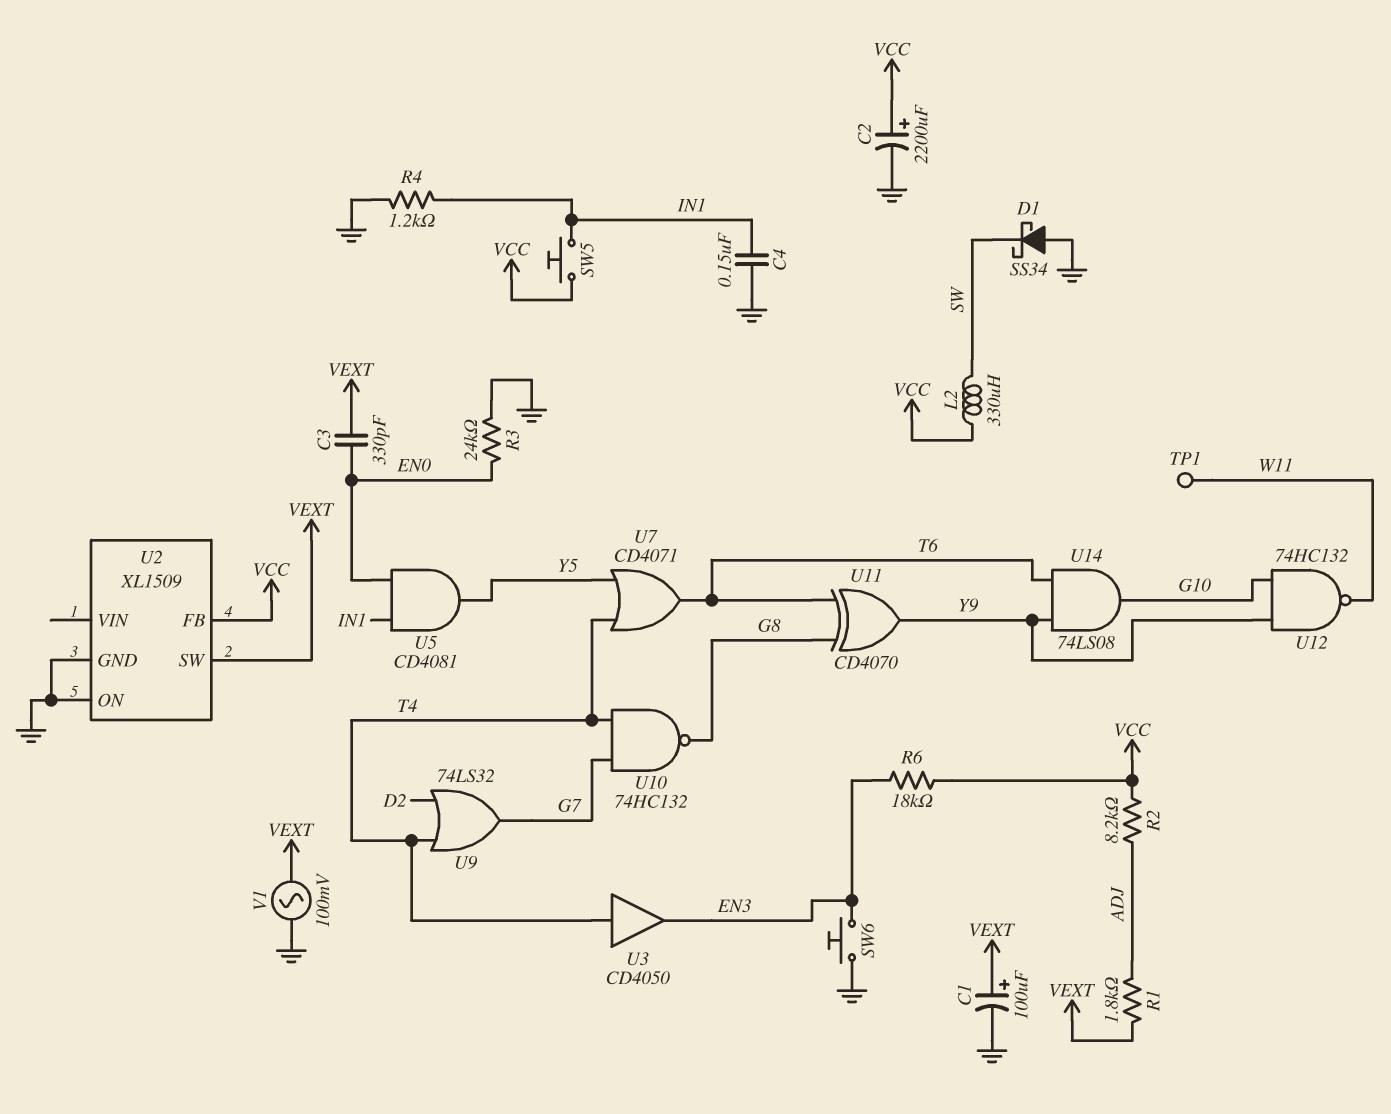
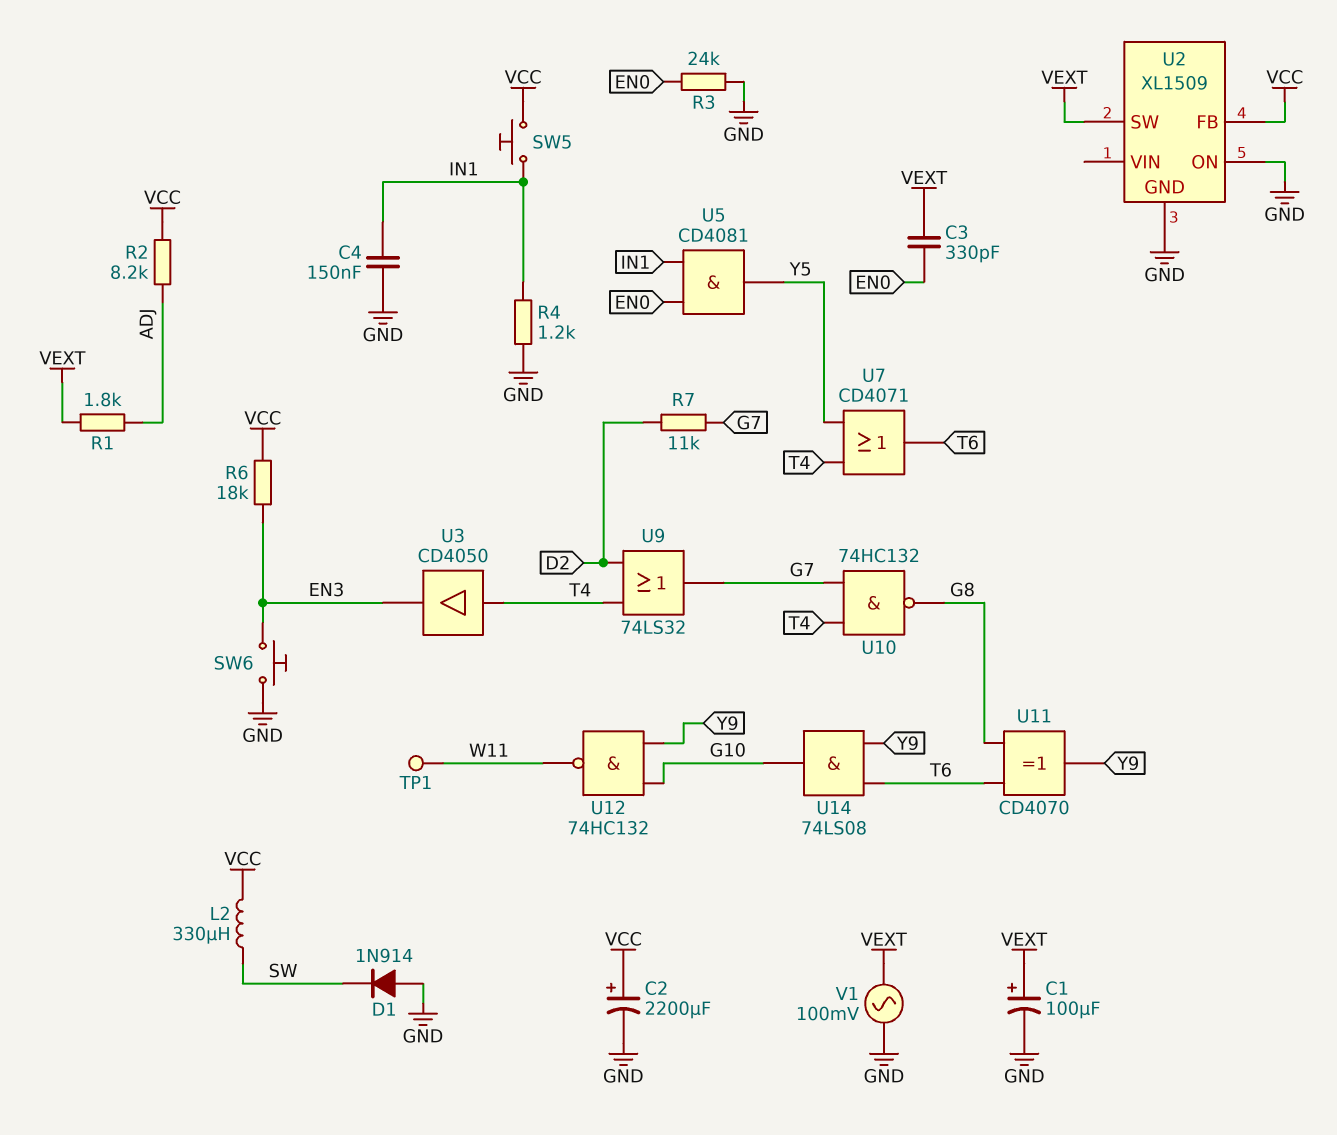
D1: schottky SS34 (A GND, K SW) -> diode 1N914 (A GND, K SW)
R7: none -> 11k (D2, G7)

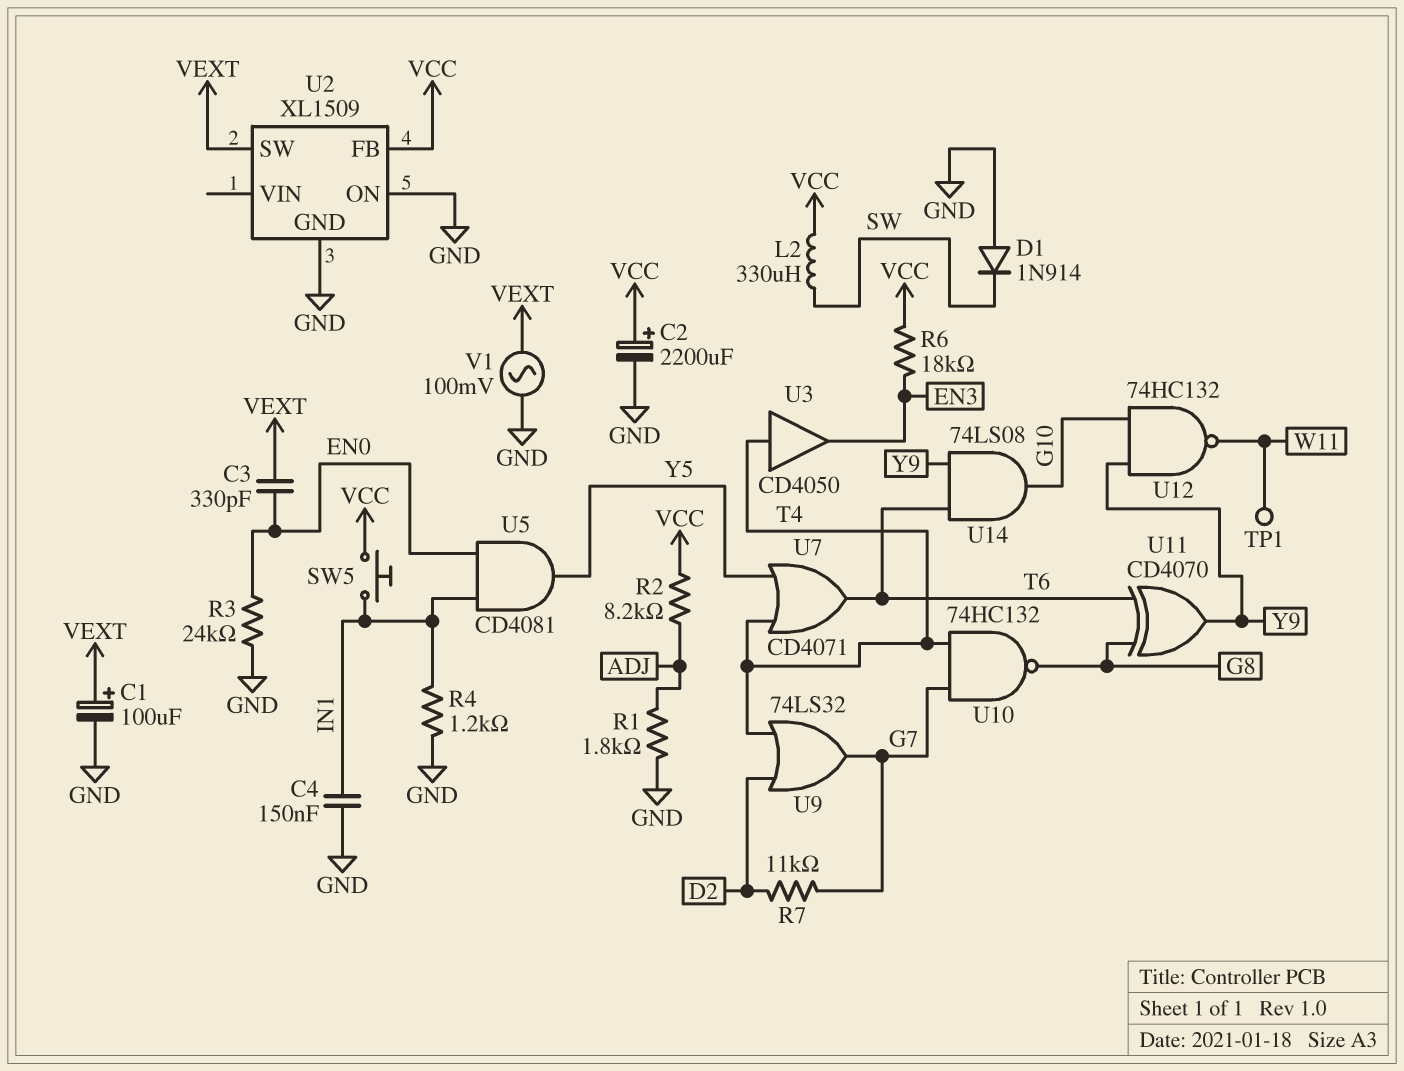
R1: 1.8k (ADJ, VEXT) -> 1.8k (ADJ, GND)
SW6: button (EN3, GND) -> none

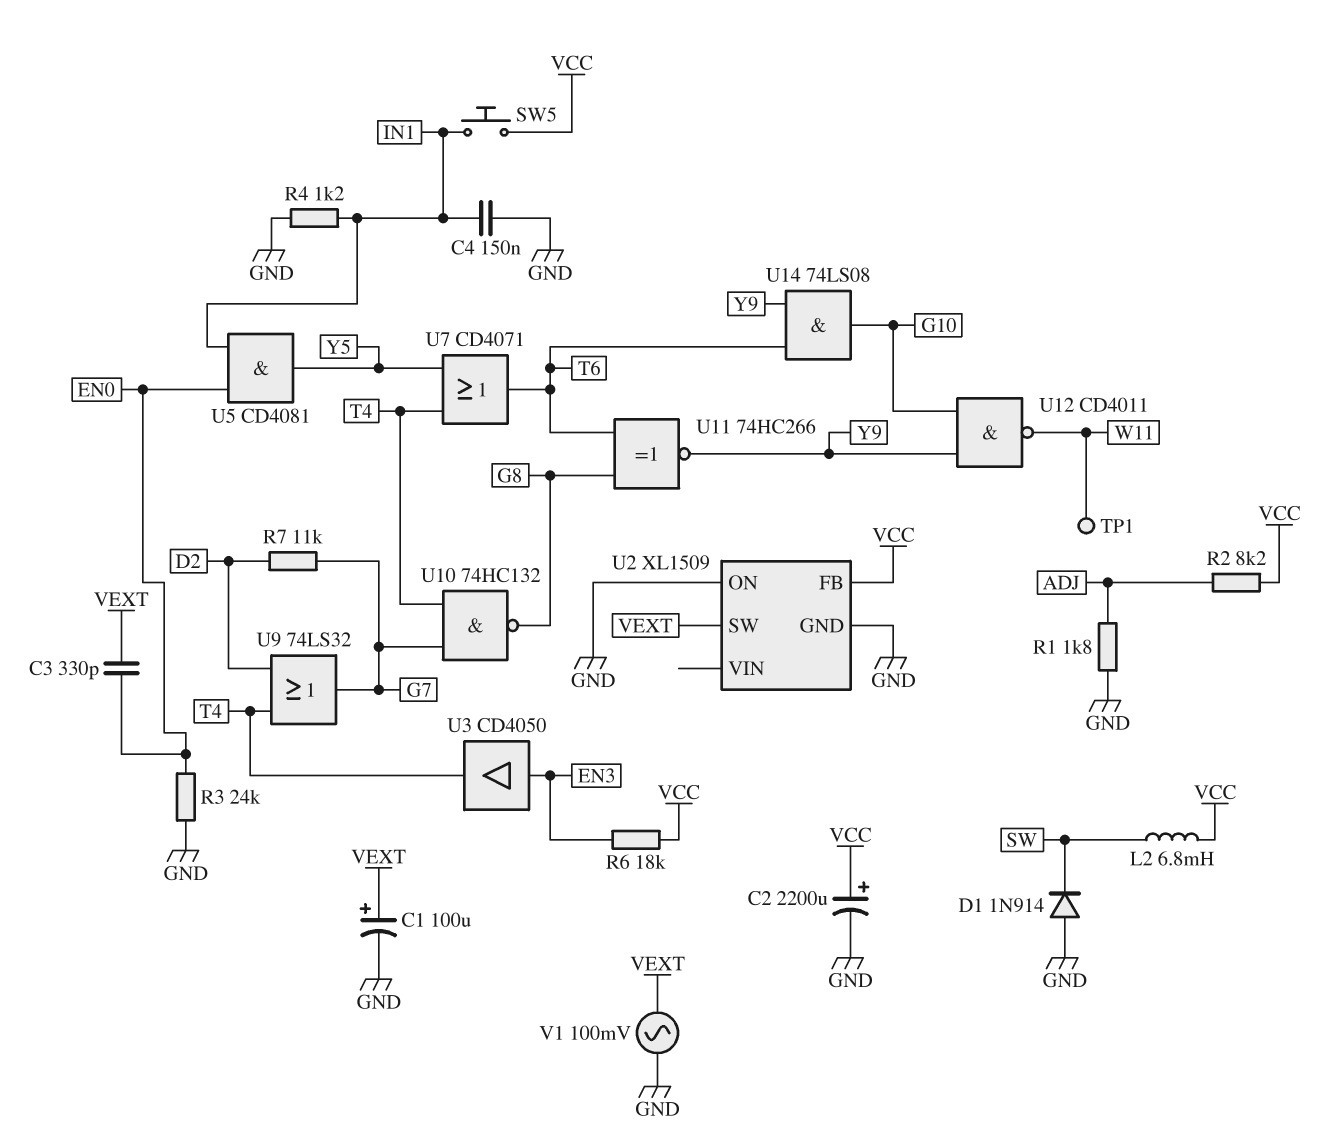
L2: 330uH (SW, VCC) -> 6.8mH (SW, VCC)
U3: buffer CD4050 (in T4, out EN3) -> buffer CD4050 (in EN3, out T4)
U11: XOR CD4070 (in G8, in T6, out Y9) -> XNOR 74HC266 (in G8, in T6, out Y9)
U12: NAND 74HC132 (in G10, in Y9, out W11) -> NAND CD4011 (in G10, in Y9, out W11)

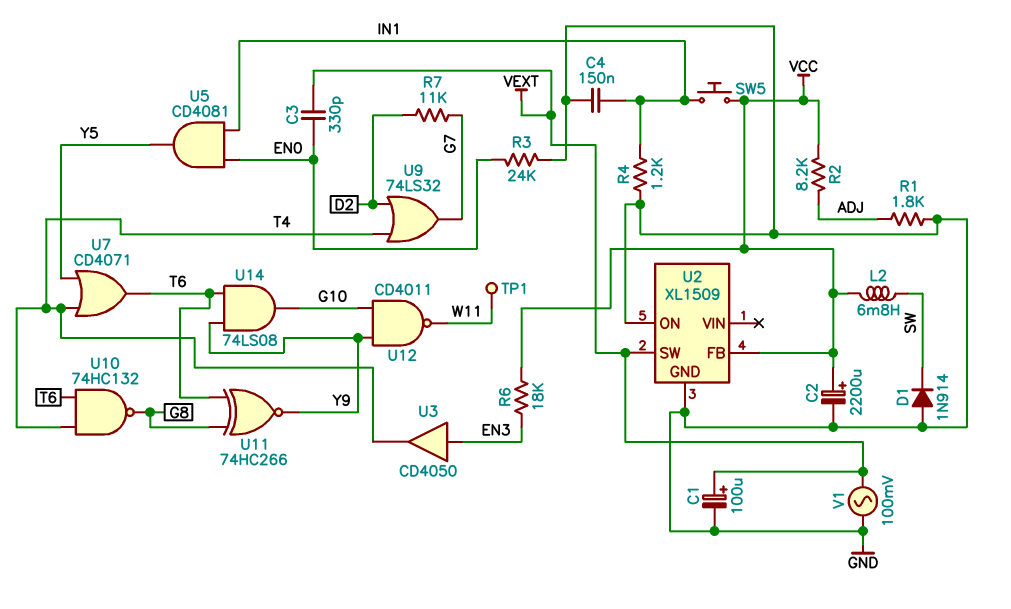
U10: NAND 74HC132 (in G7, in T4, out G8) -> NAND 74HC132 (in T4, in T6, out G8)

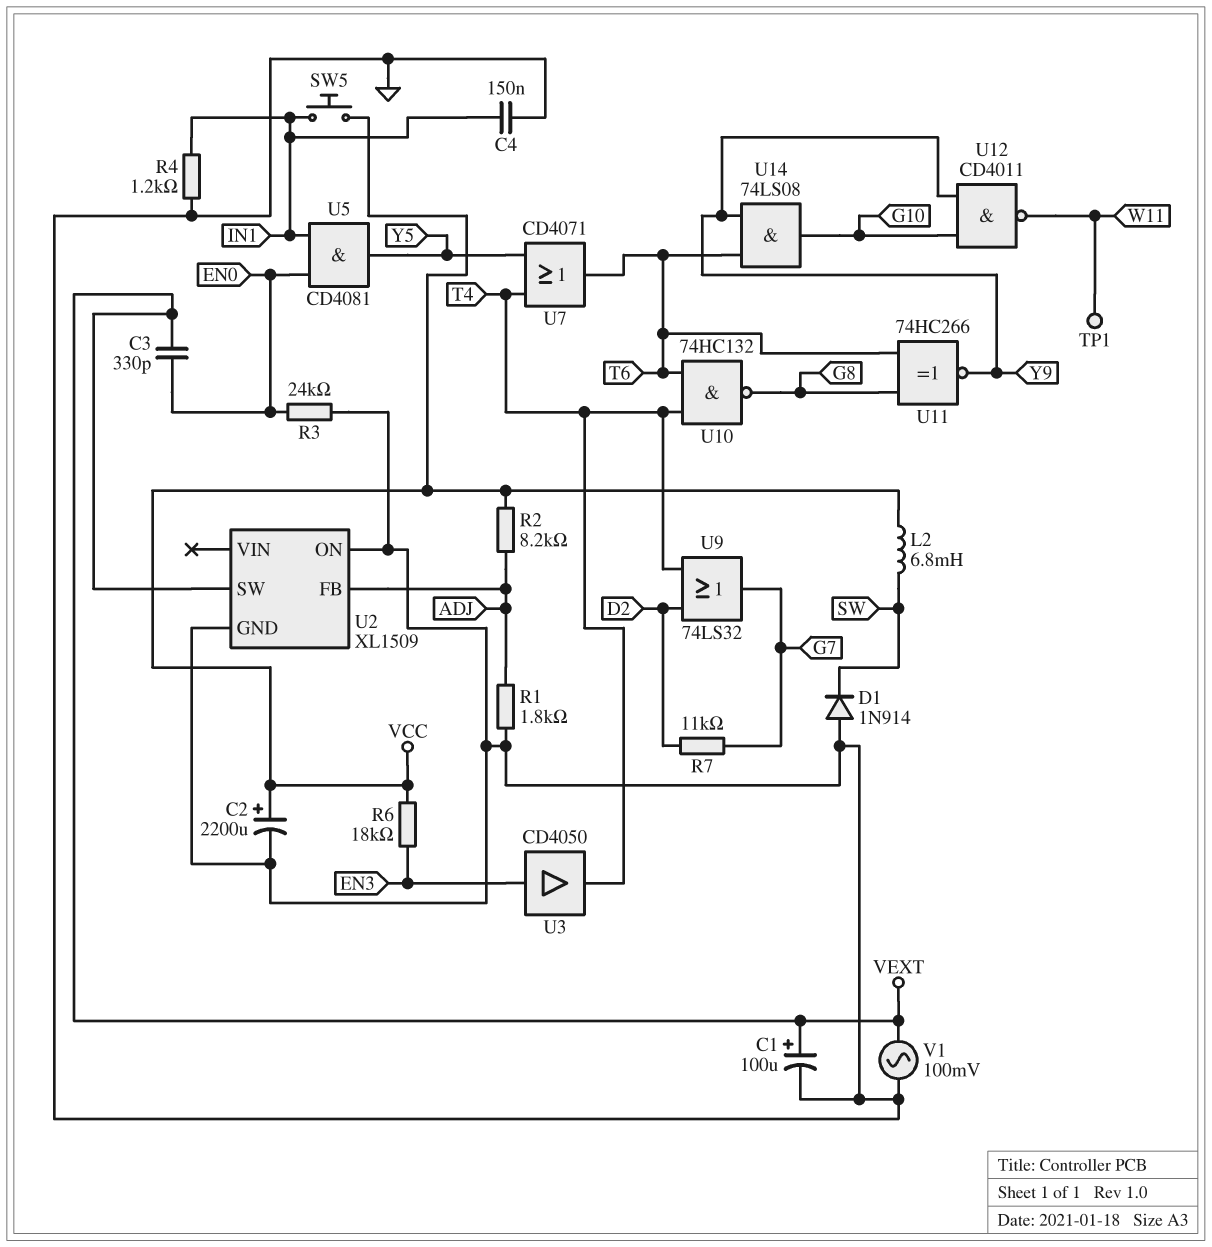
U2 pin FB: VCC -> ADJ

